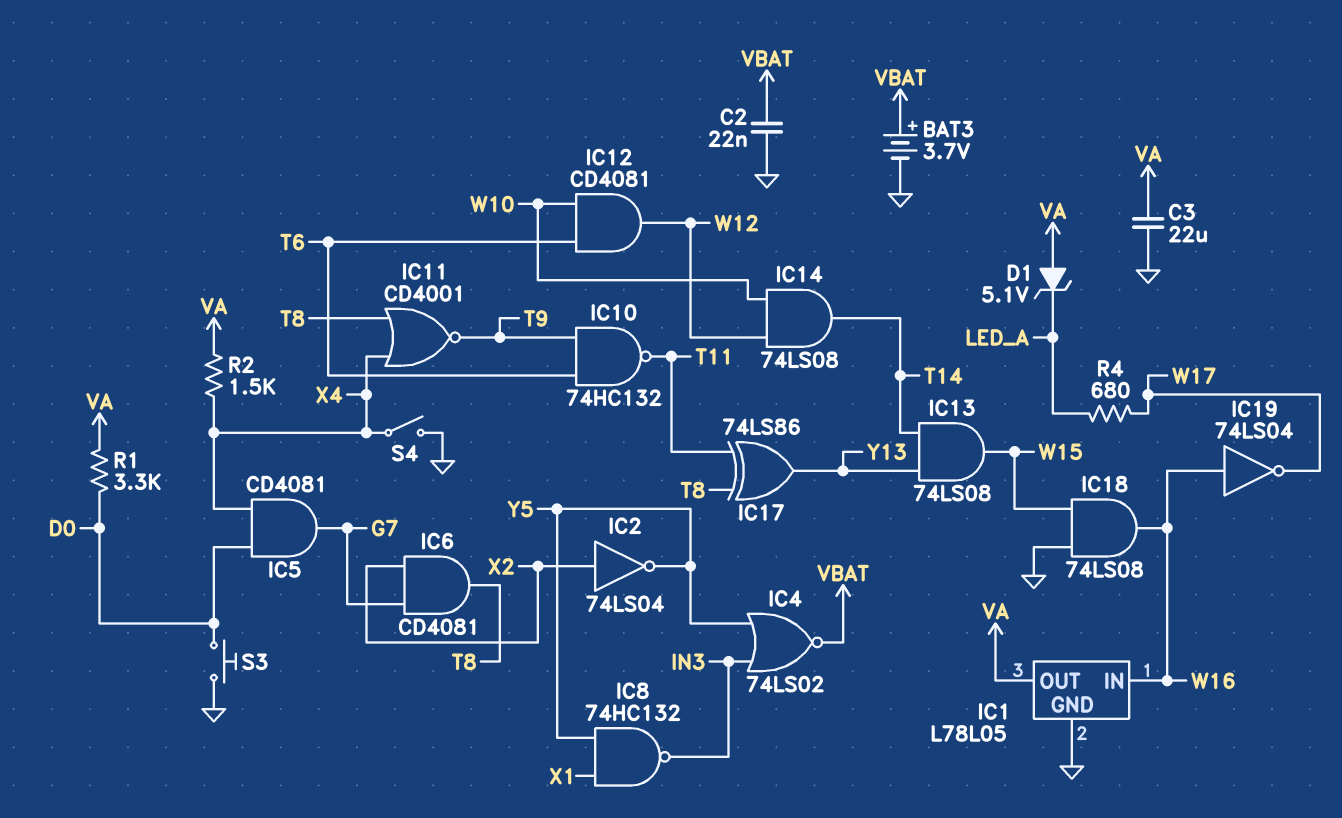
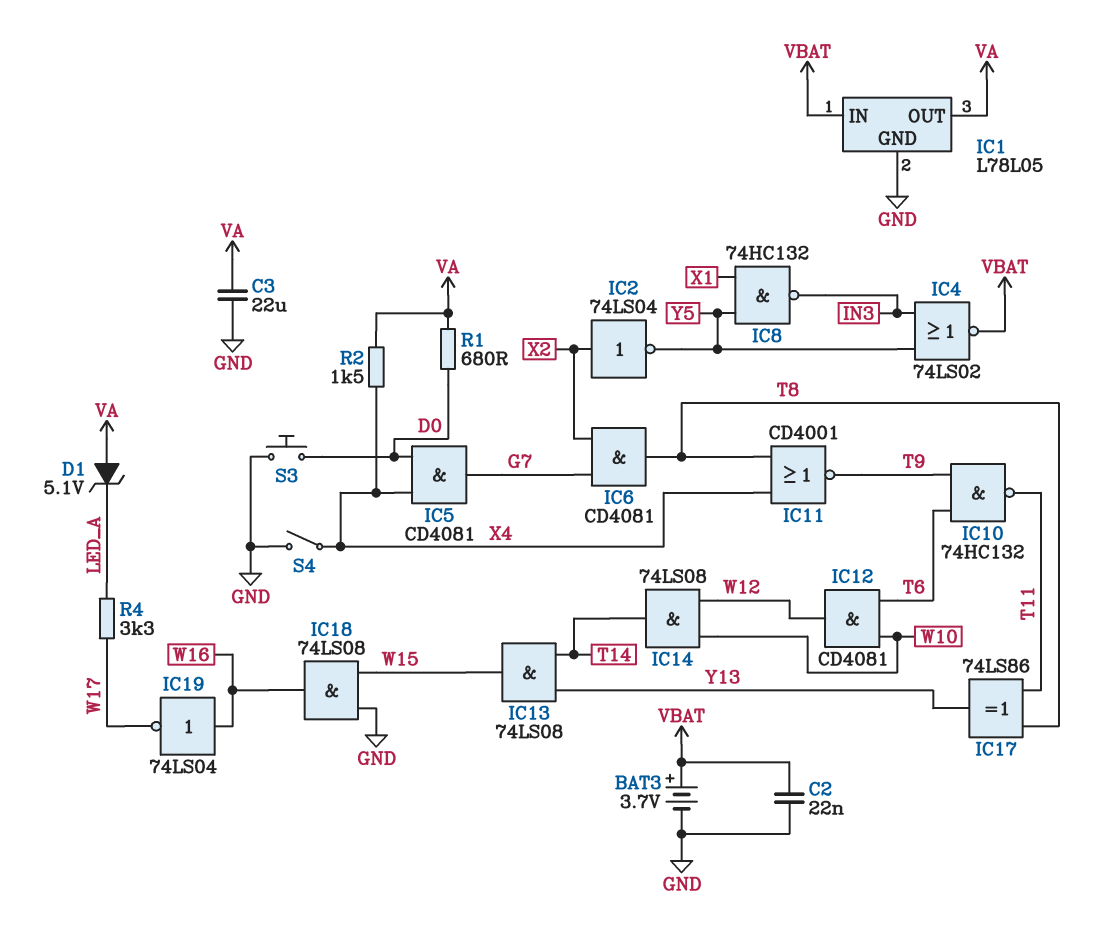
IC1 pin IN: W16 -> VBAT
R1: 3.3k (D0, VA) -> 680 (D0, VA)
R4: 680 (LED_A, W17) -> 3.3k (LED_A, W17)

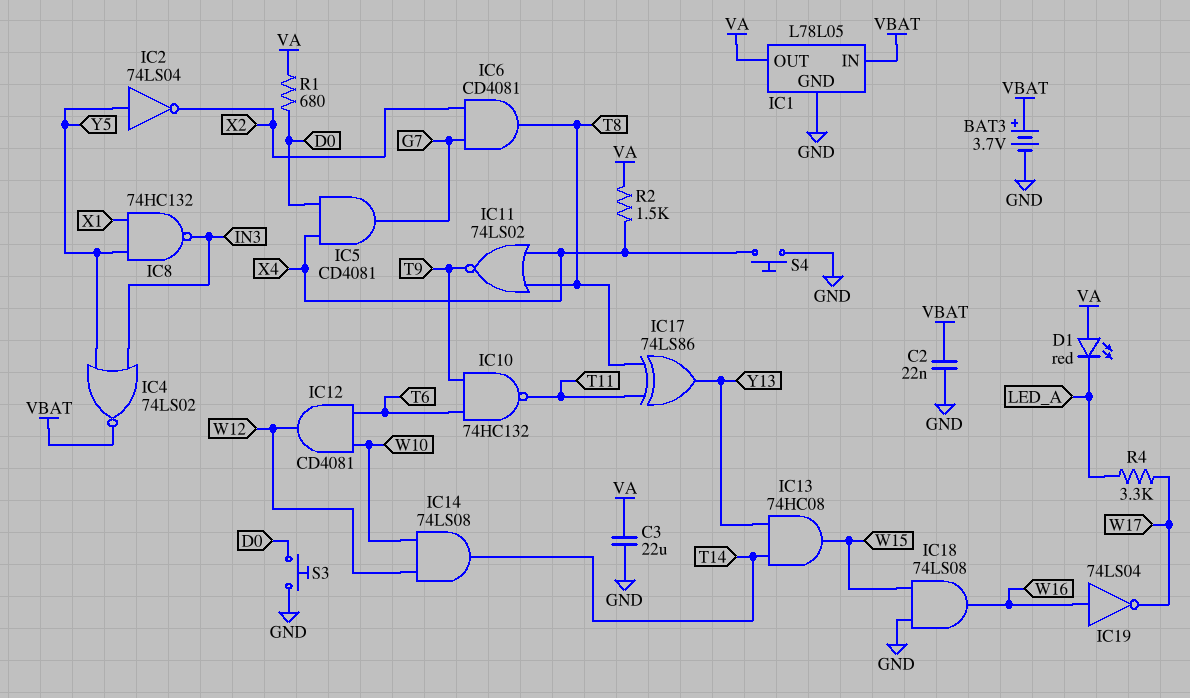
D1: zener 5.1V (A VA, K LED_A) -> LED red (A VA, K LED_A)
IC2: NOT 74LS04 (in X2, out Y5) -> NOT 74LS04 (in Y5, out X2)
IC11: NOR CD4001 (in T8, in X4, out T9) -> NOR 74LS02 (in T8, in X4, out T9)
IC13: AND 74LS08 (in T14, in Y13, out W15) -> AND 74HC08 (in T14, in Y13, out W15)
S4: switch (GND, X4) -> button (GND, X4)

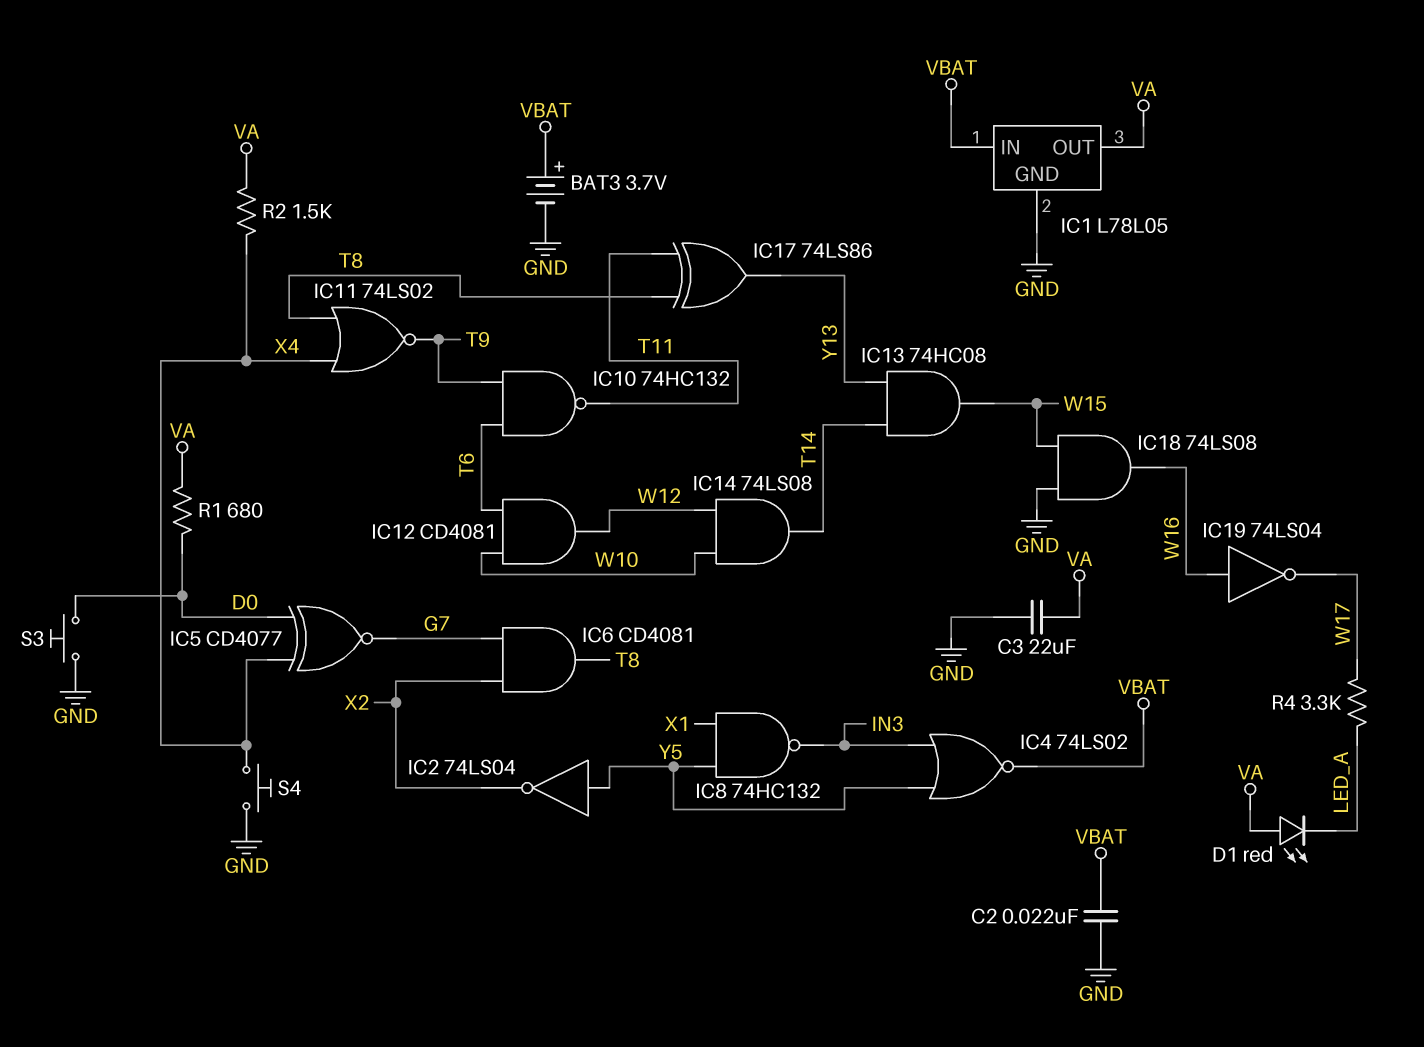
IC5: AND CD4081 (in D0, in X4, out G7) -> XNOR CD4077 (in D0, in X4, out G7)

